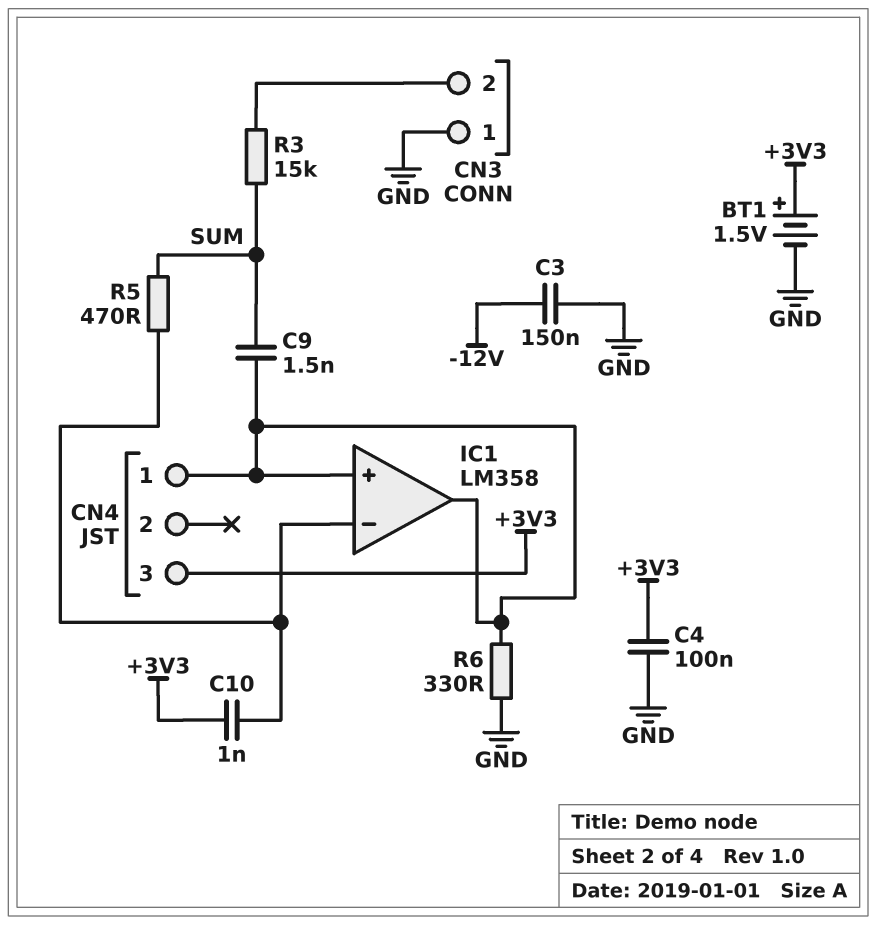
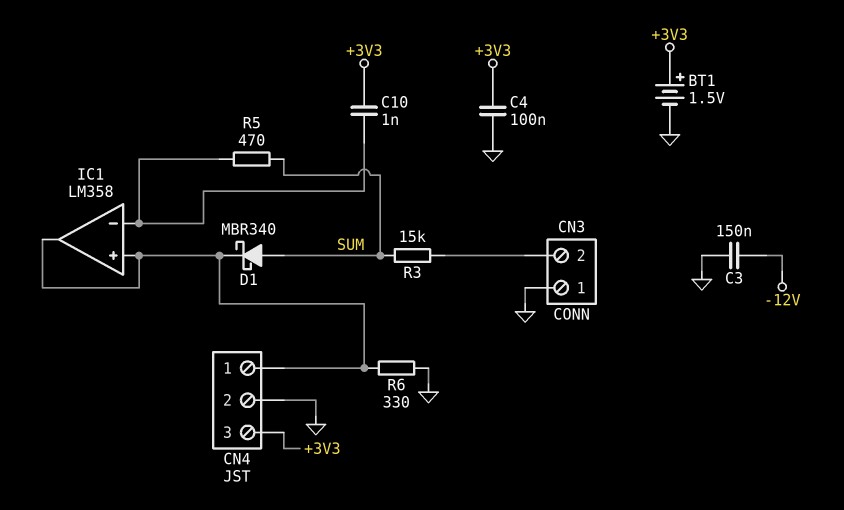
C9: 1.5nF (CN4/1, SUM) -> none
CN4 pin 2: none -> GND
D1: none -> schottky MBR340 (A SUM, K CN4/1)

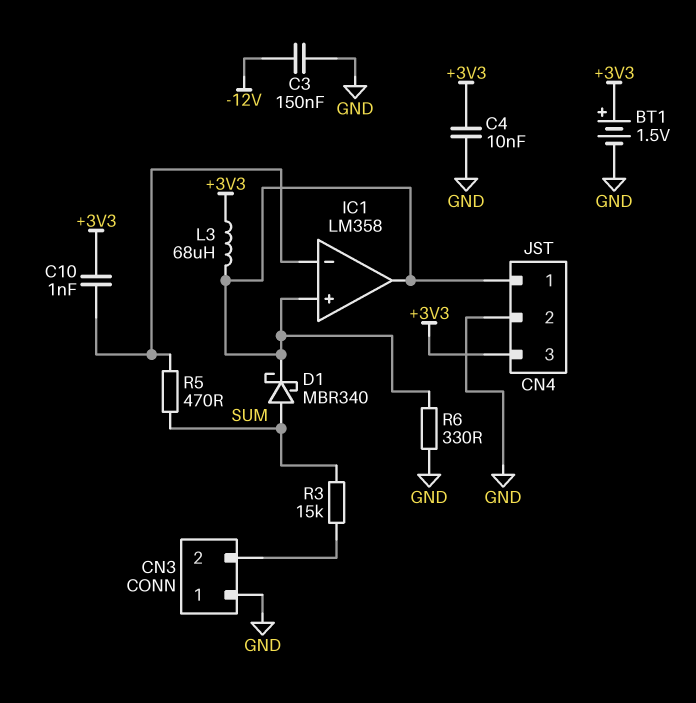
C4: 100nF (+3V3, GND) -> 10nF (+3V3, GND)
L3: none -> 68uH (+3V3, CN4/1)

